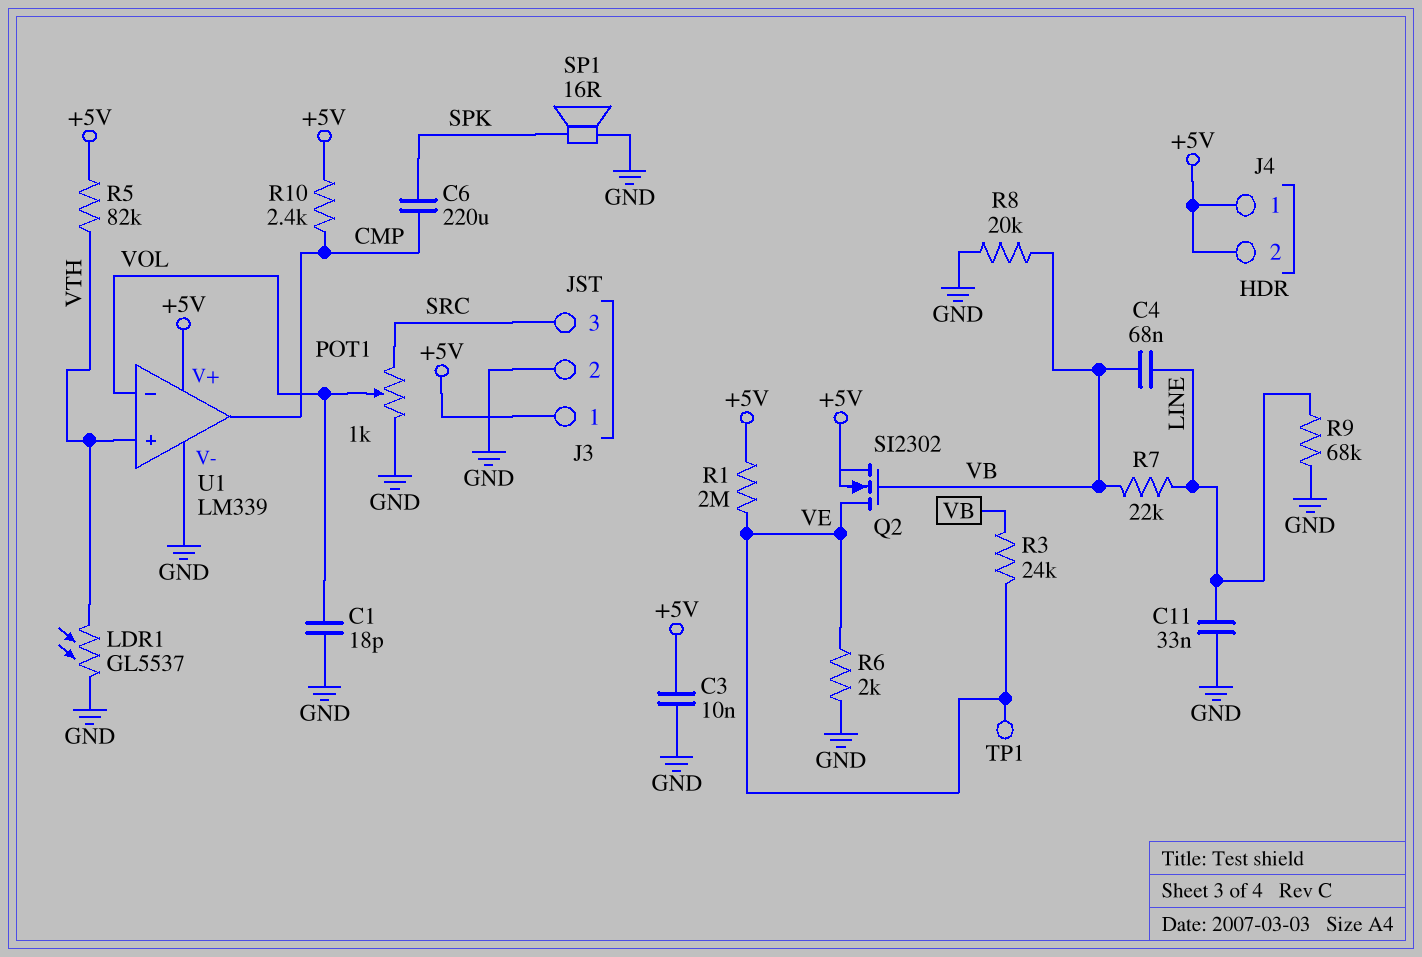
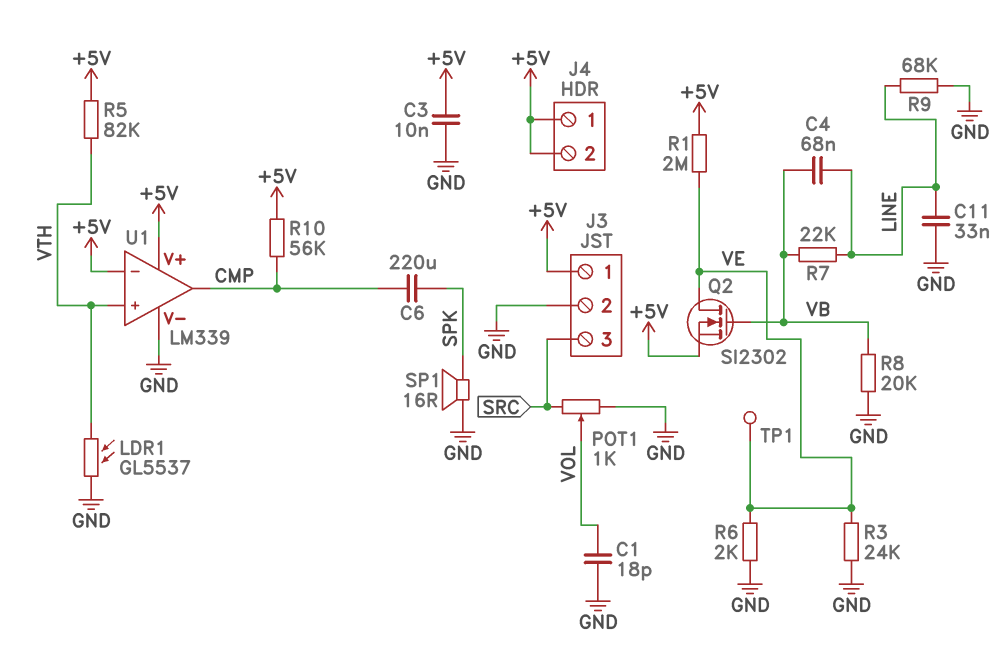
R3: 24k (VB, VE) -> 24k (GND, VE)
R10: 2.4k (+5V, CMP) -> 56k (+5V, CMP)
U1 pin in-: VOL -> +5V

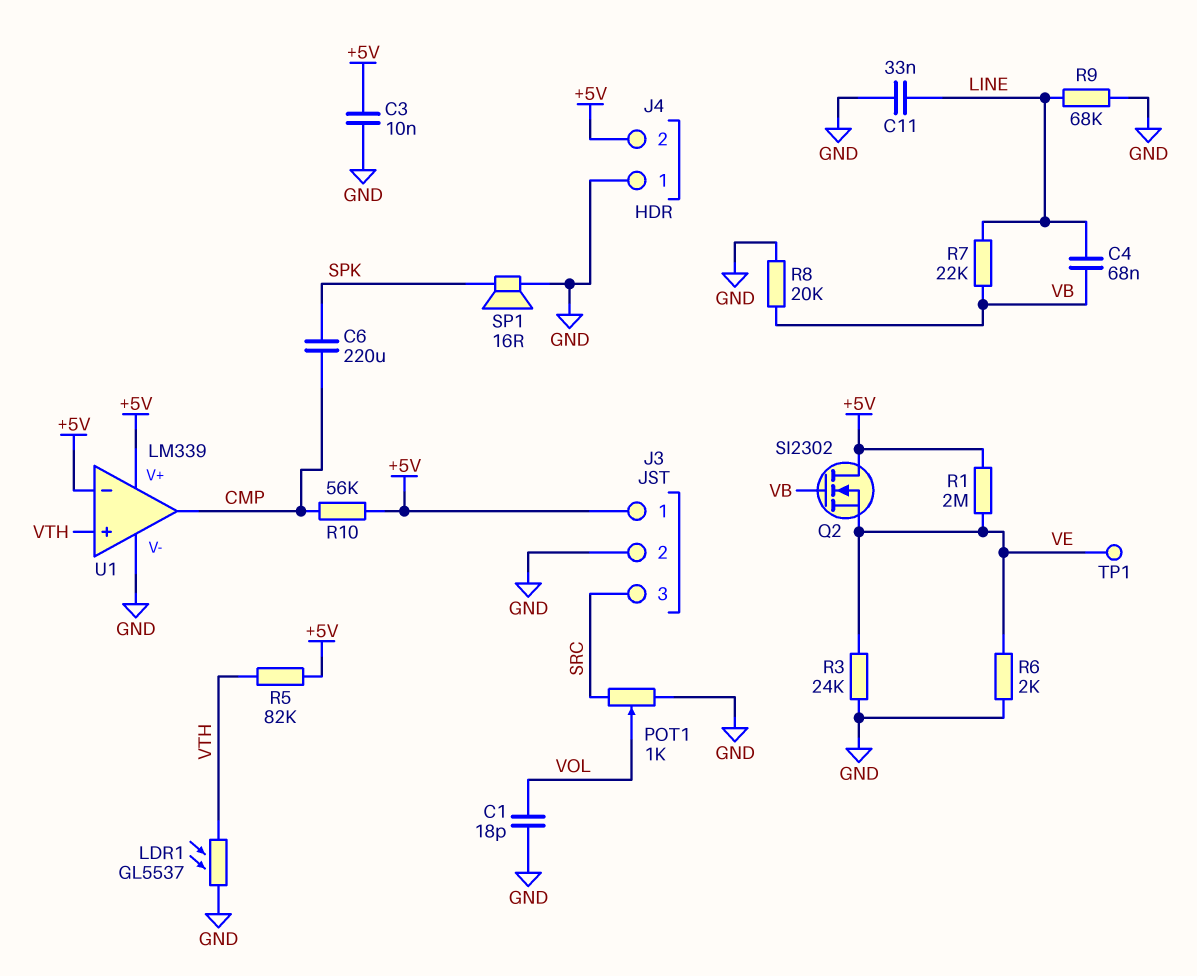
J4 pin 1: +5V -> GND
Q2: NMOS SI2302 (G VB, D VE, S +5V) -> NMOS SI2302 (G VB, D +5V, S VE)

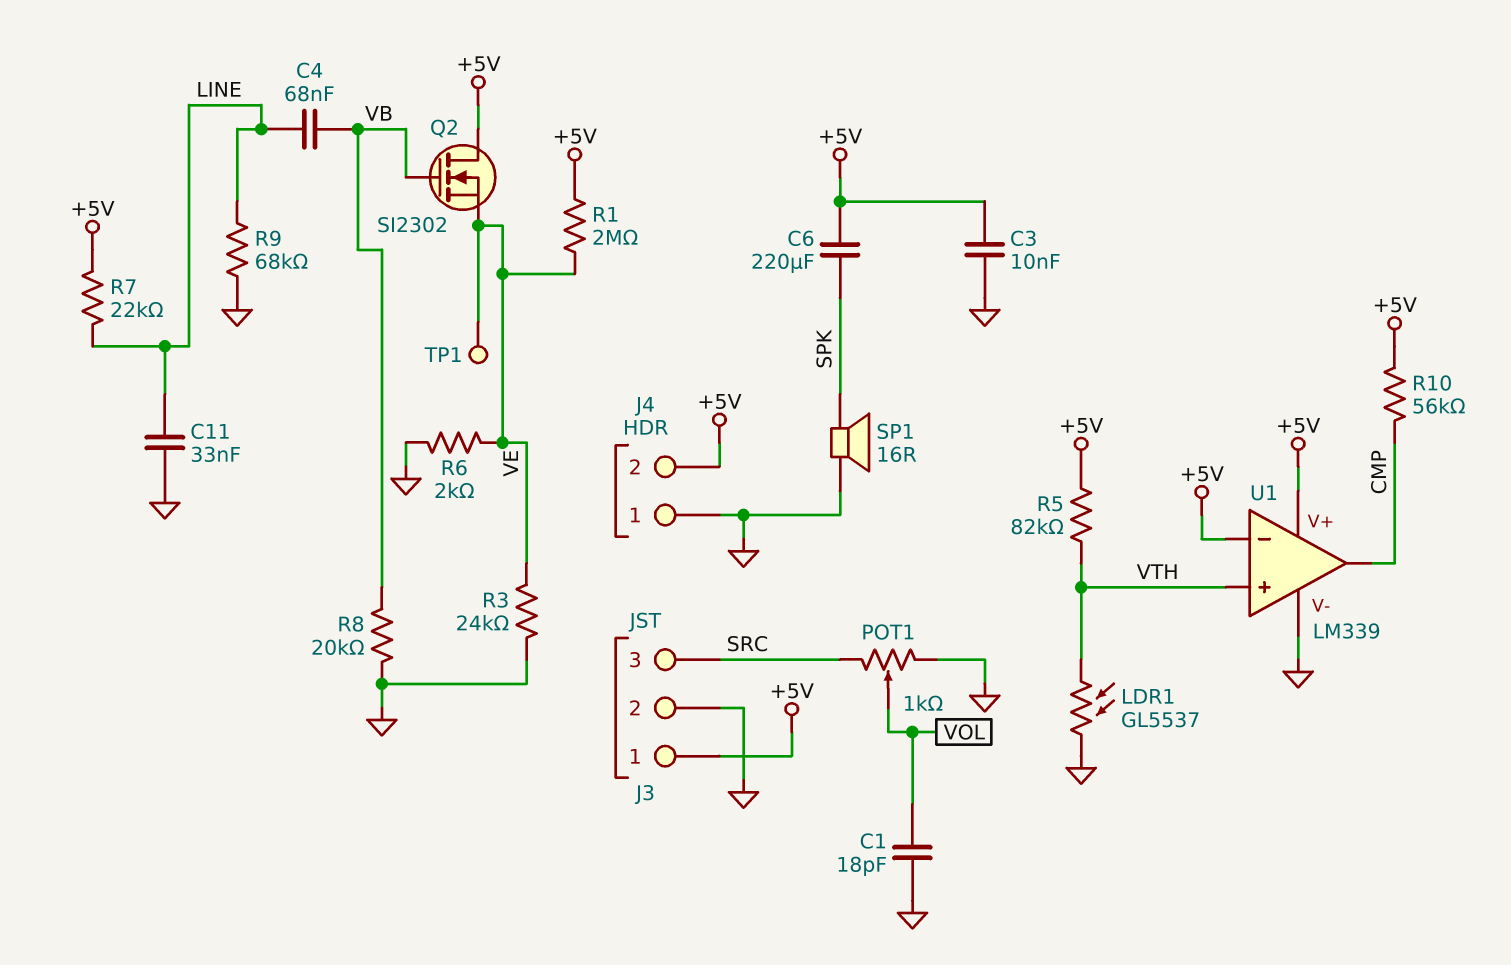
C6: 220uF (CMP, SPK) -> 220uF (+5V, SPK)
R7: 22k (LINE, VB) -> 22k (+5V, LINE)

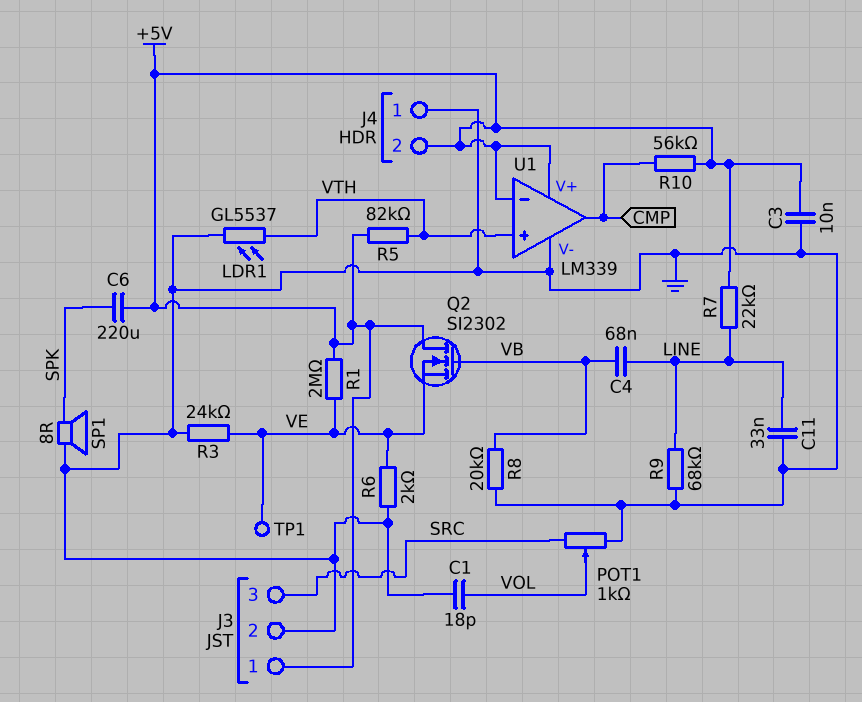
SP1: speaker 16R (GND, SPK) -> speaker 8R (GND, SPK)

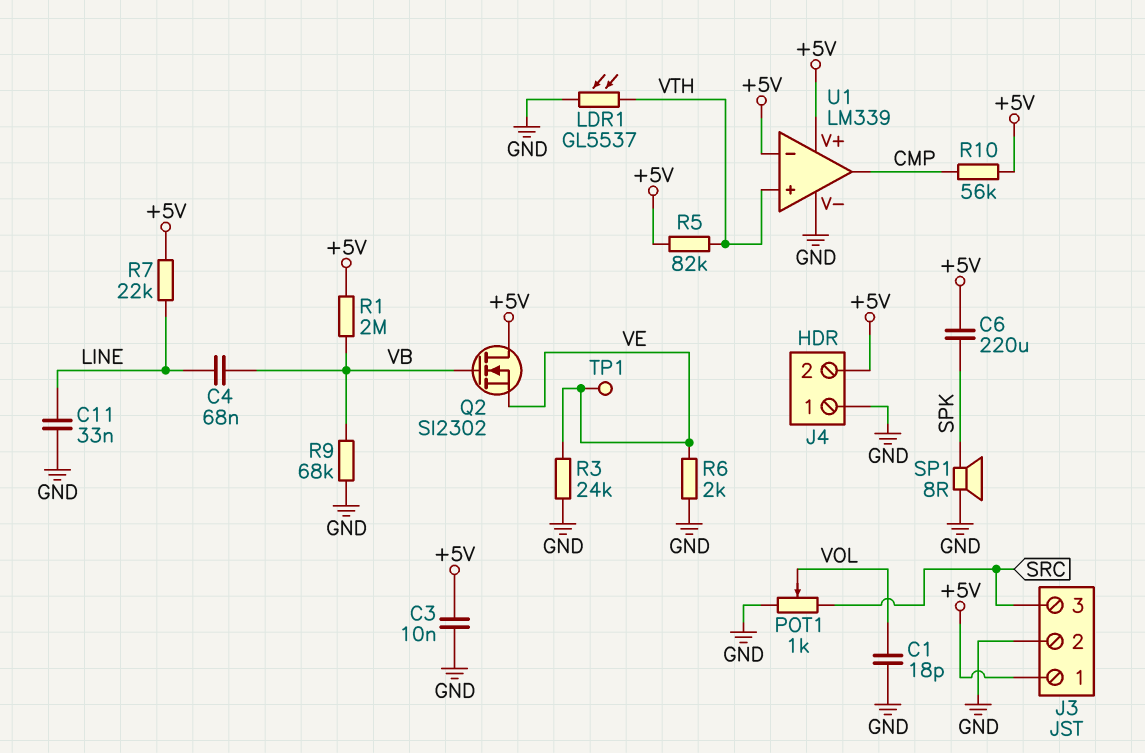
R1: 2M (+5V, VE) -> 2M (+5V, VB)
R8: 20k (GND, VB) -> none
R9: 68k (GND, LINE) -> 68k (GND, VB)

